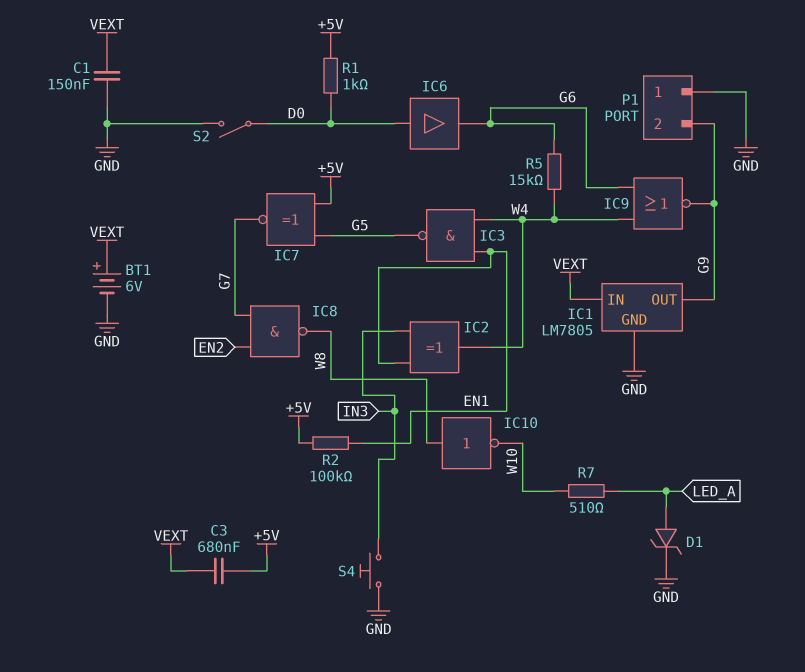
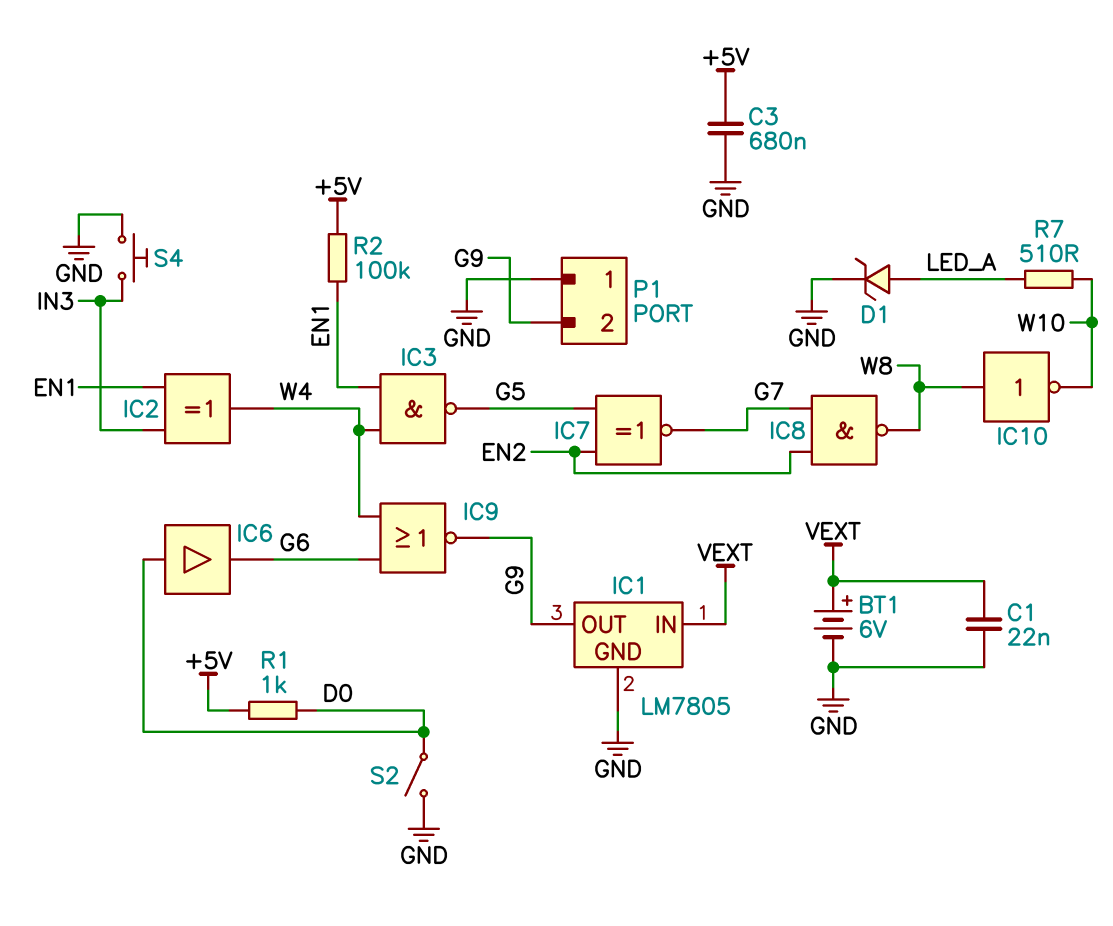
C1: 150nF (GND, VEXT) -> 22nF (GND, VEXT)
C3: 680nF (+5V, VEXT) -> 680nF (+5V, GND)
IC7: XNOR (in +5V, in G5, out G7) -> XNOR (in EN2, in G5, out G7)
R5: 15k (G6, W4) -> none

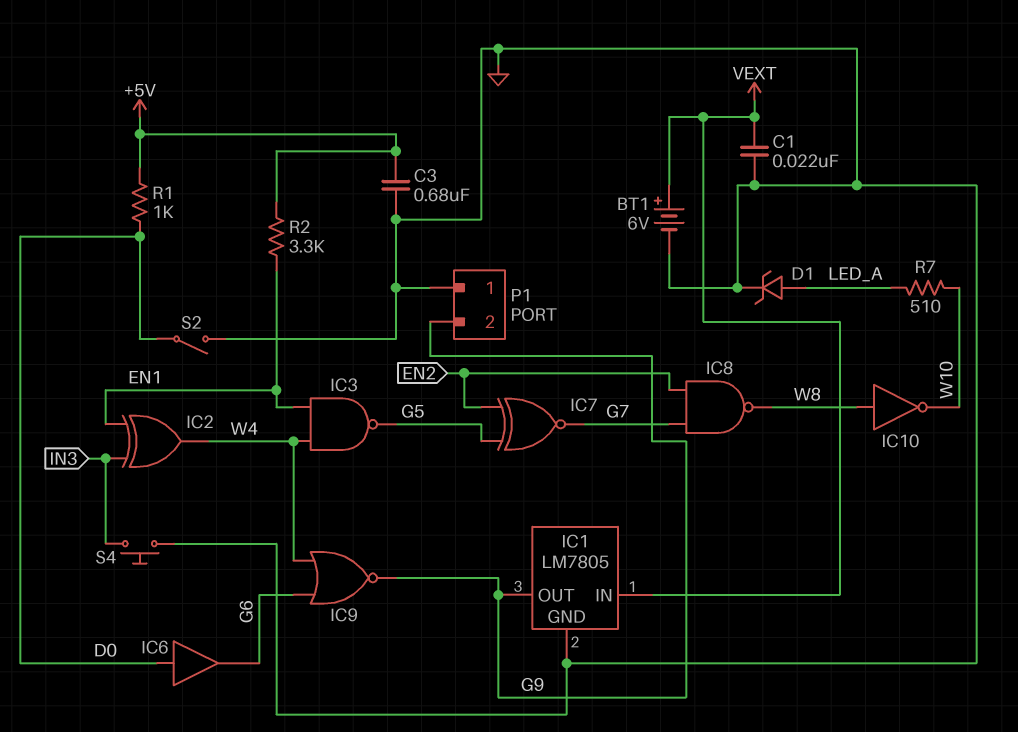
R2: 100k (+5V, EN1) -> 3.3k (+5V, EN1)

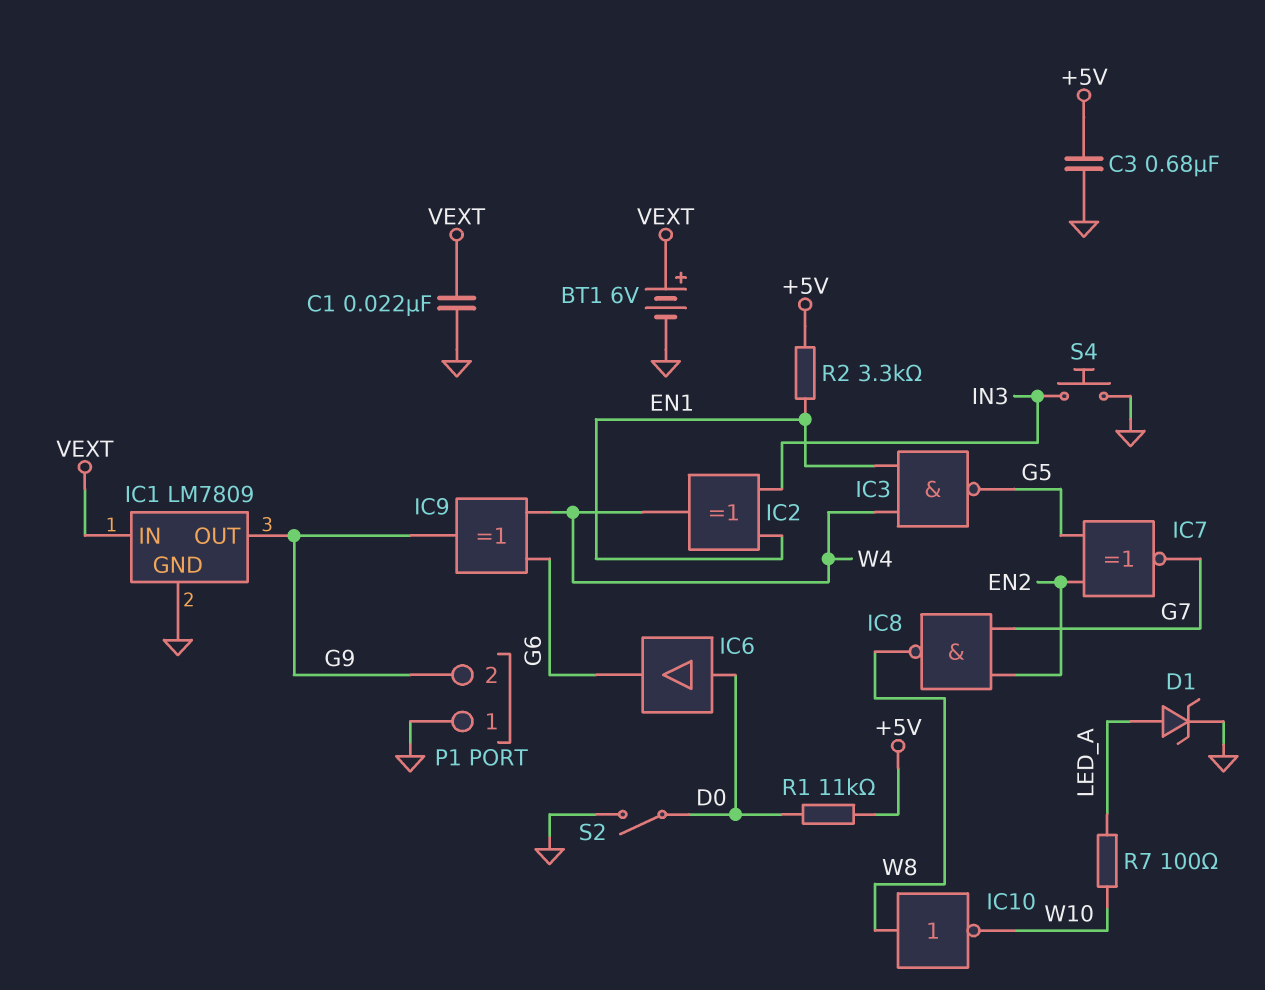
IC1: LM7805 -> LM7809
IC9: NOR (in G6, in W4, out G9) -> XOR (in G6, in W4, out G9)
R1: 1k (+5V, D0) -> 11k (+5V, D0)
R7: 510 (LED_A, W10) -> 100 (LED_A, W10)

